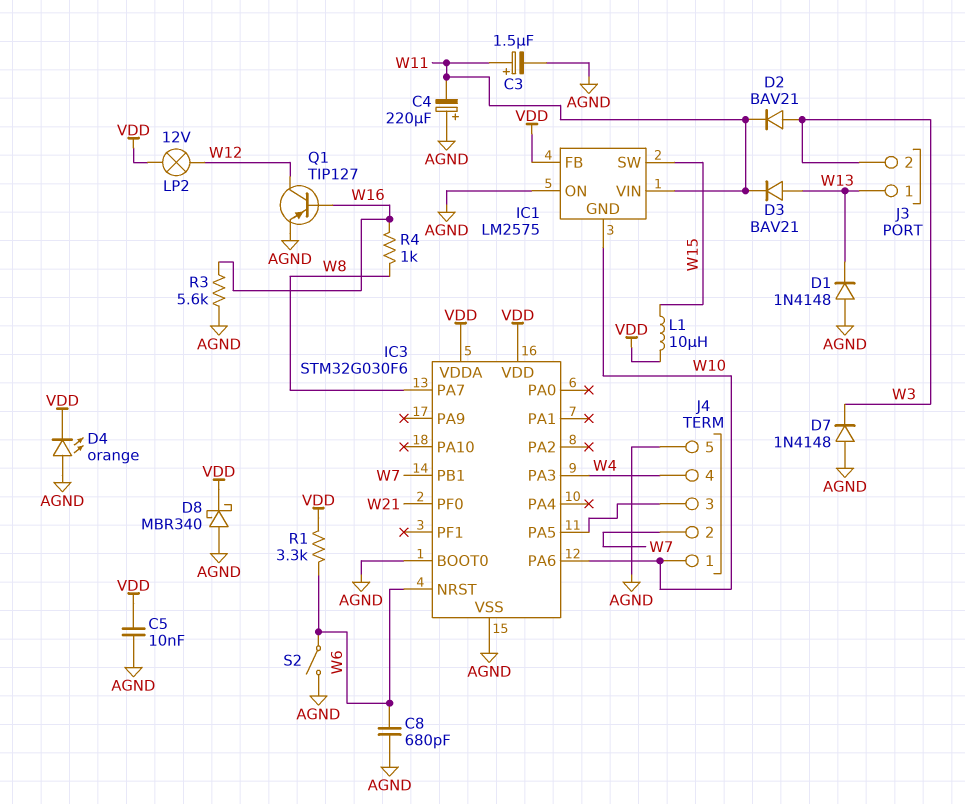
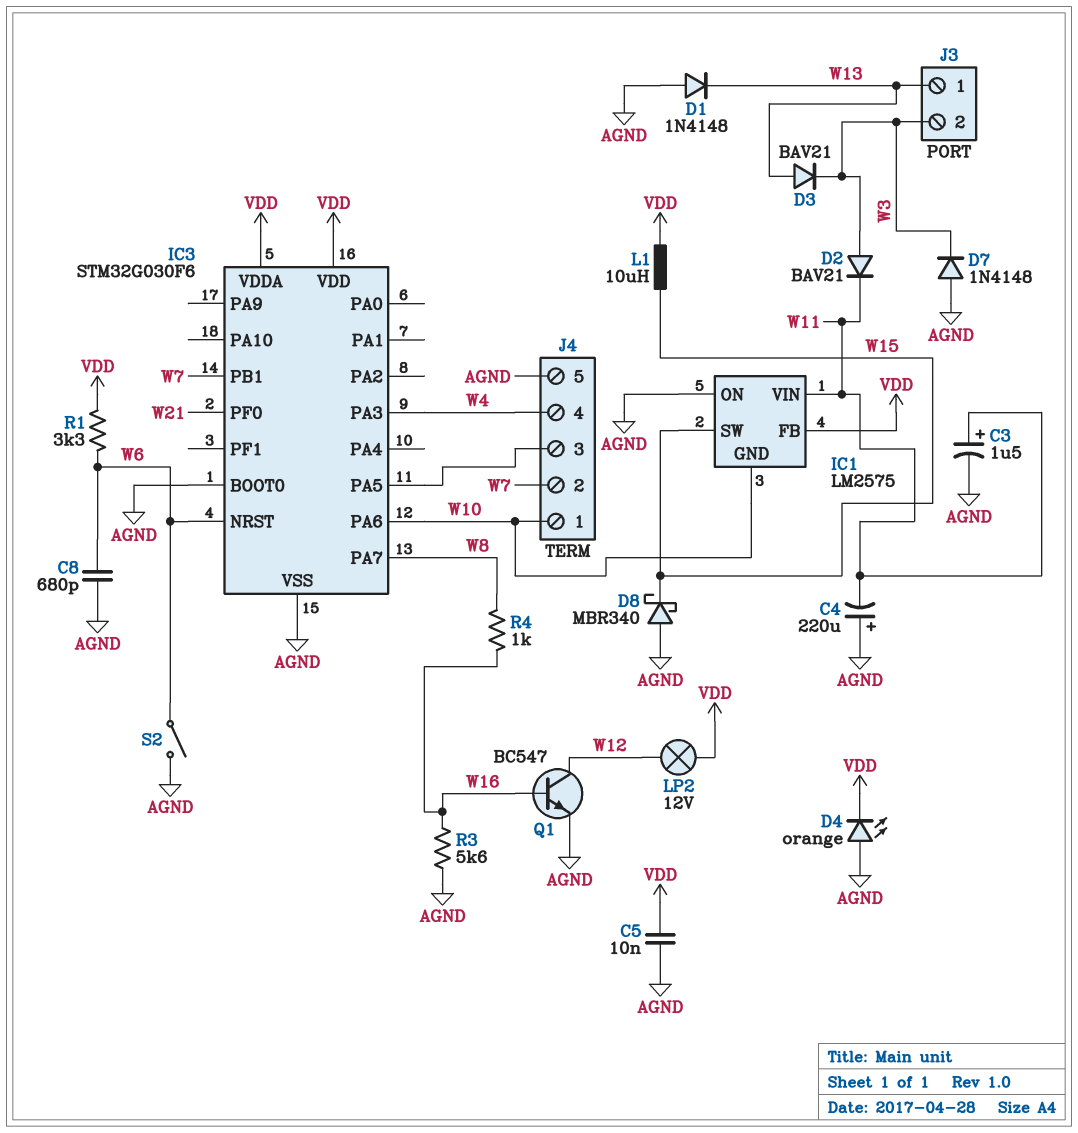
D3: diode BAV21 (A W13, K W11) -> diode BAV21 (A W13, K W3)
D8: schottky MBR340 (A AGND, K VDD) -> schottky MBR340 (A AGND, K W15)
Q1: PNP TIP127 (B W16, C W12, E AGND) -> NPN BC547 (B W16, C W12, E AGND)

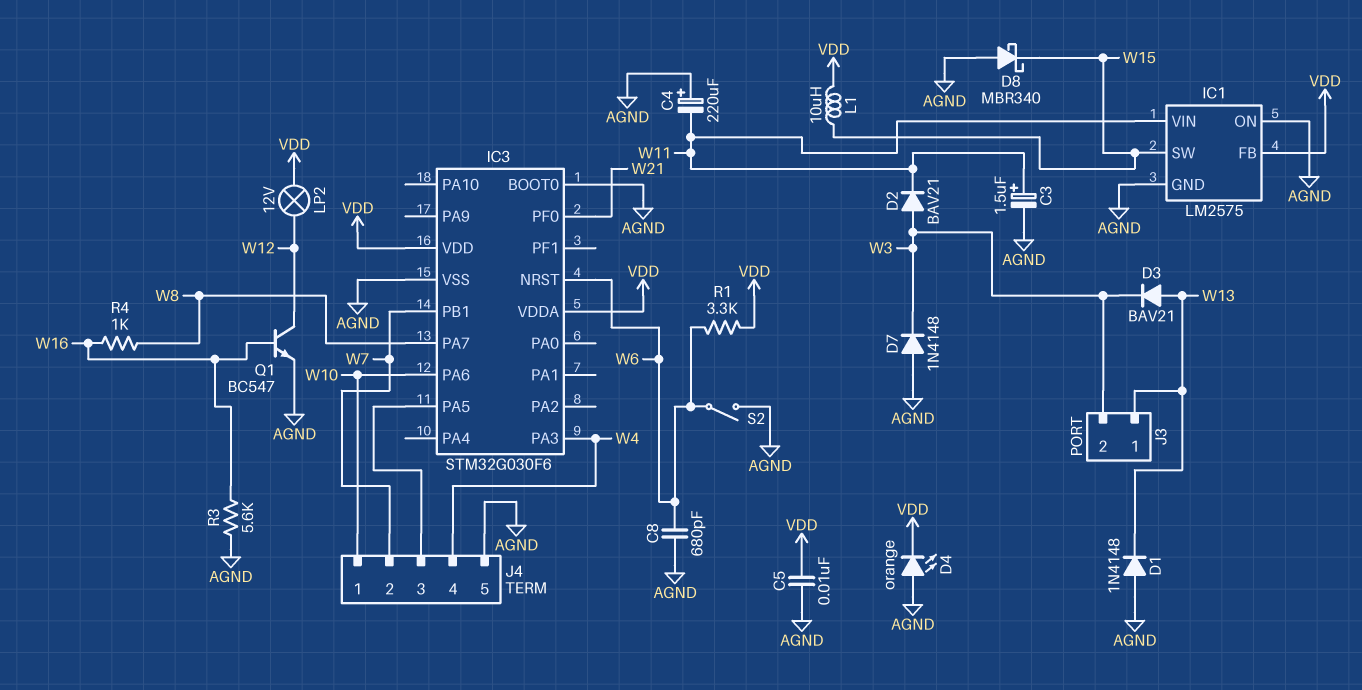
IC1 pin GND: W10 -> AGND

